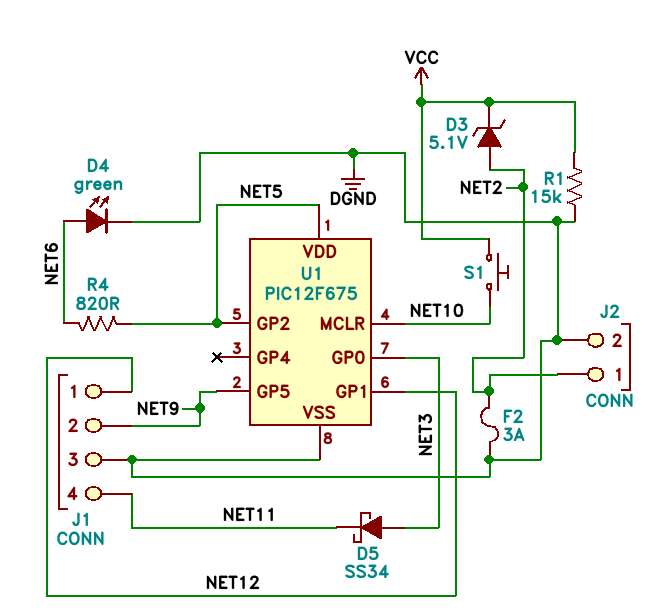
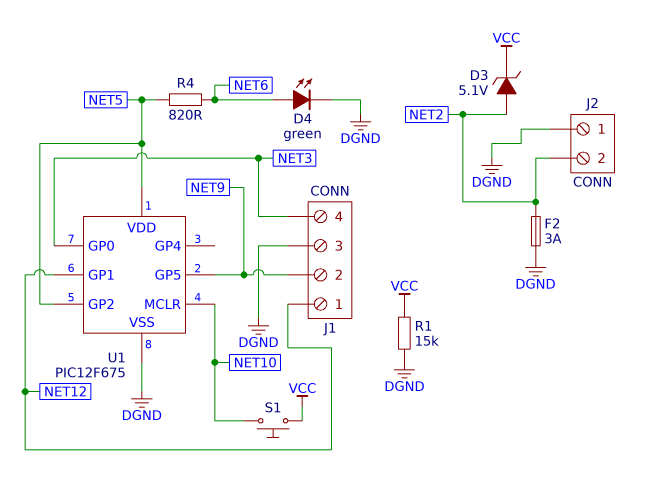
D5: schottky SS34 (A NET3, K NET11) -> none
J1 pin 4: NET11 -> NET3
J2 pin 1: NET2 -> DGND
J2 pin 2: DGND -> NET2

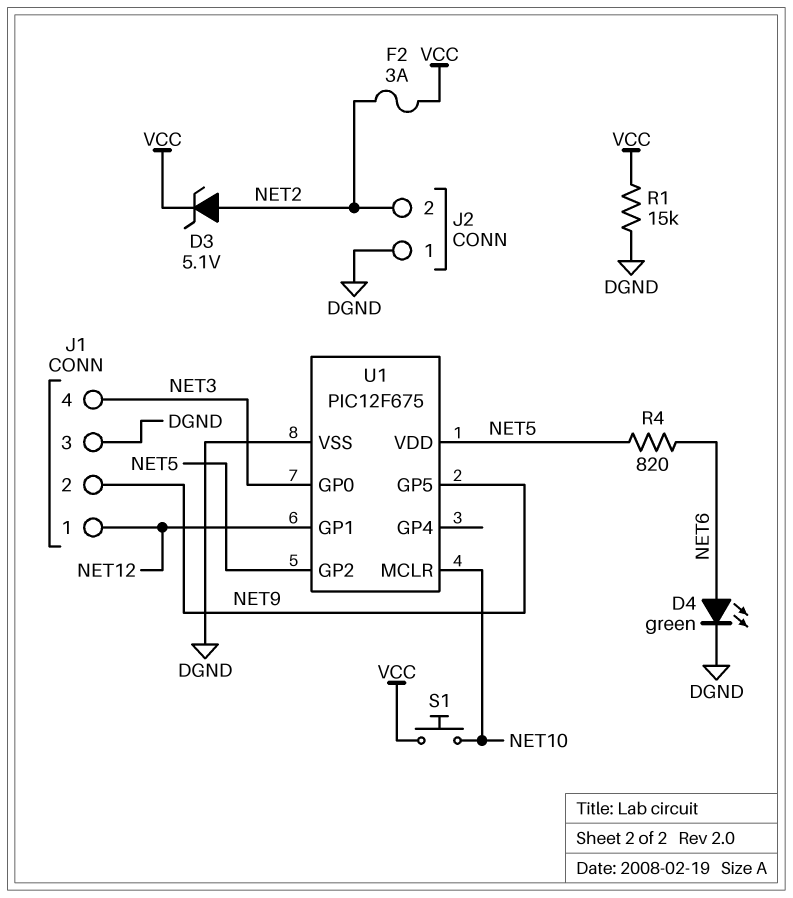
F2: 3A (DGND, NET2) -> 3A (NET2, VCC)

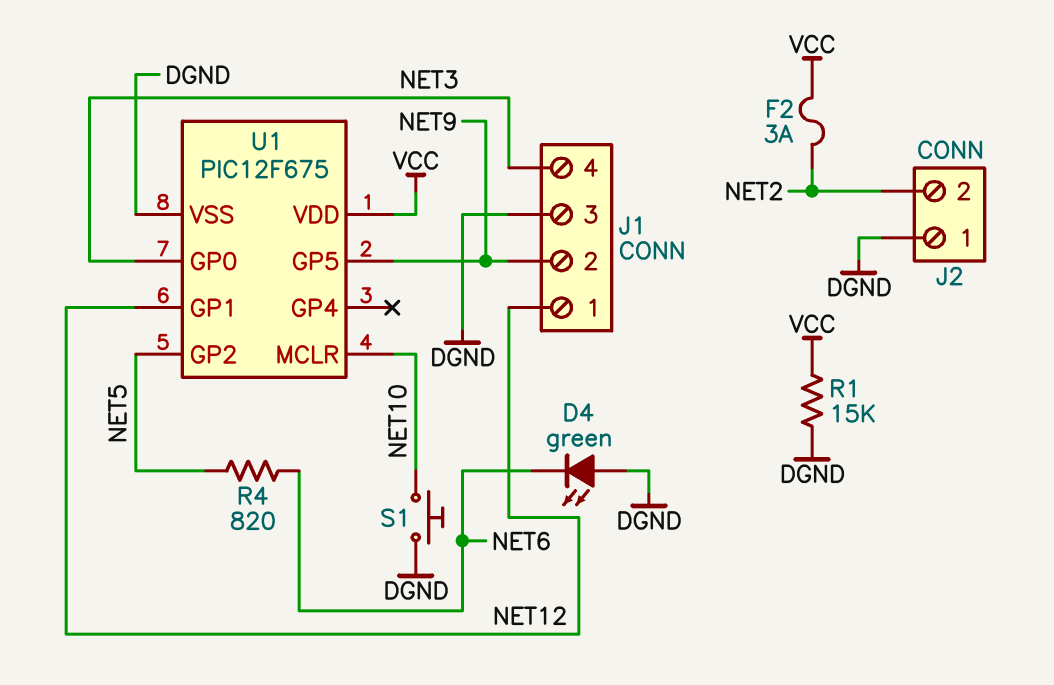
D3: zener 5.1V (A NET2, K VCC) -> none
D4: LED green (A NET6, K DGND) -> LED green (A DGND, K NET6)
S1: button (NET10, VCC) -> button (DGND, NET10)
U1 pin VDD: NET5 -> VCC

